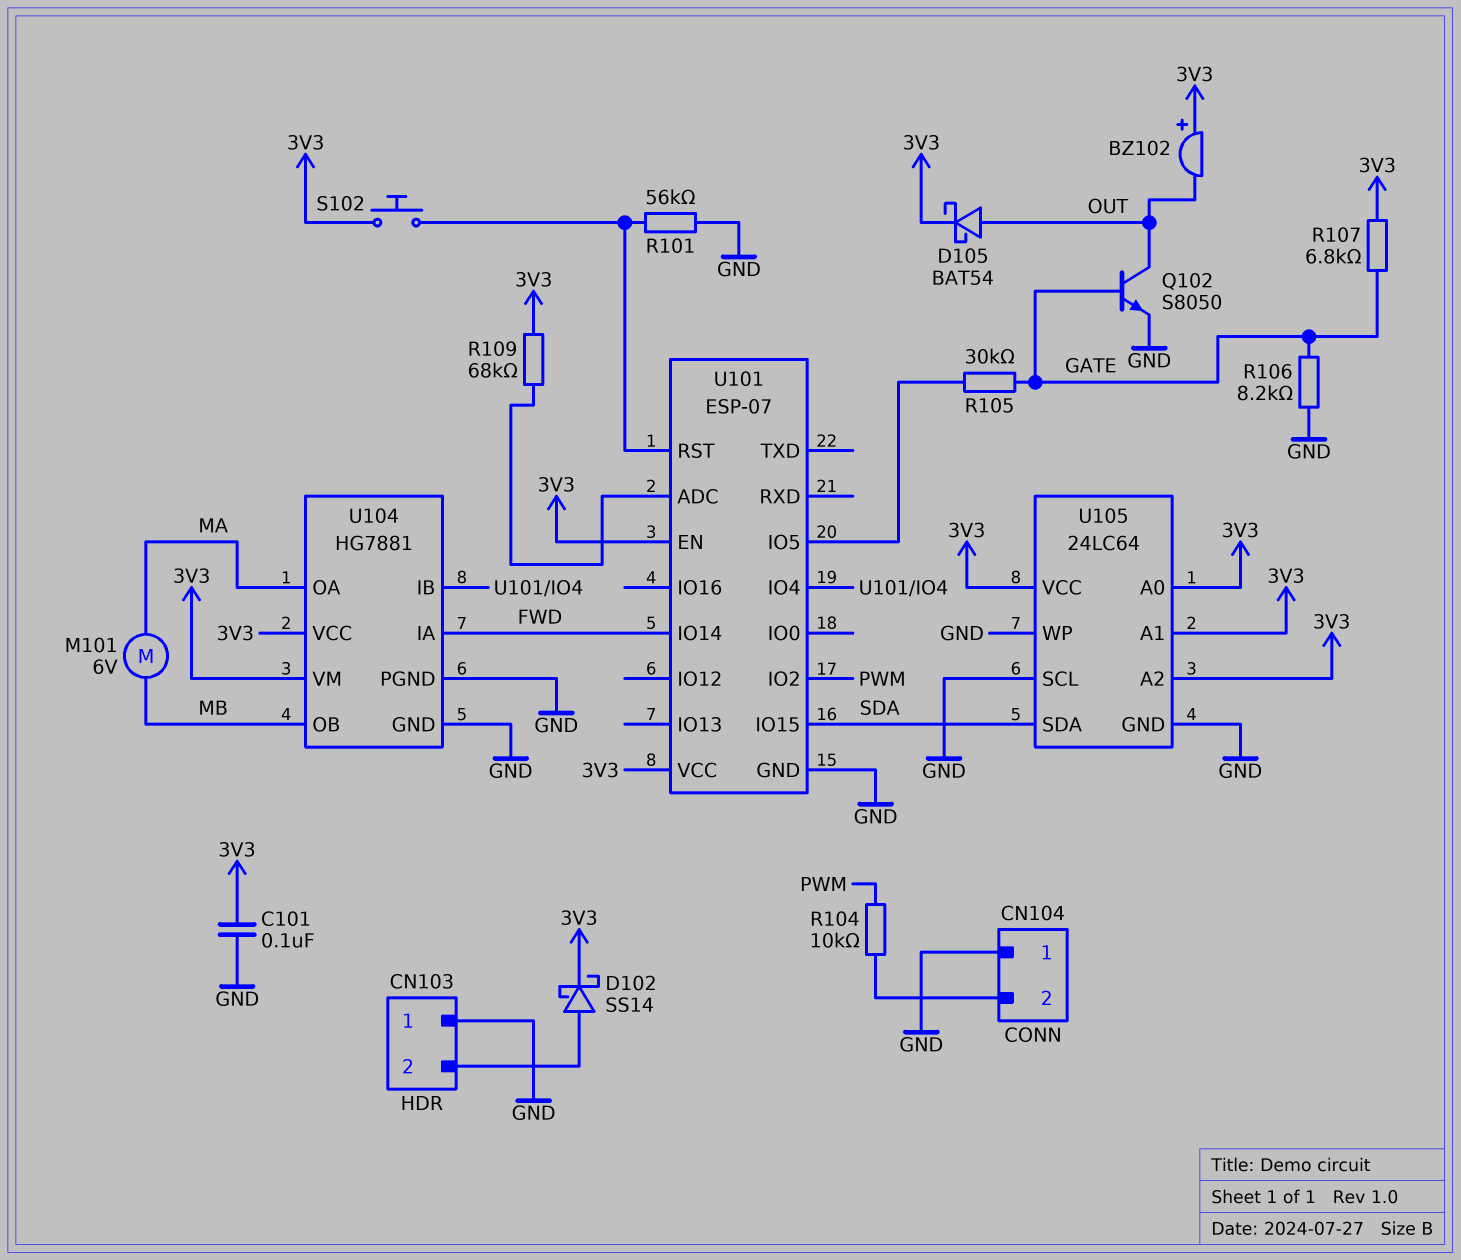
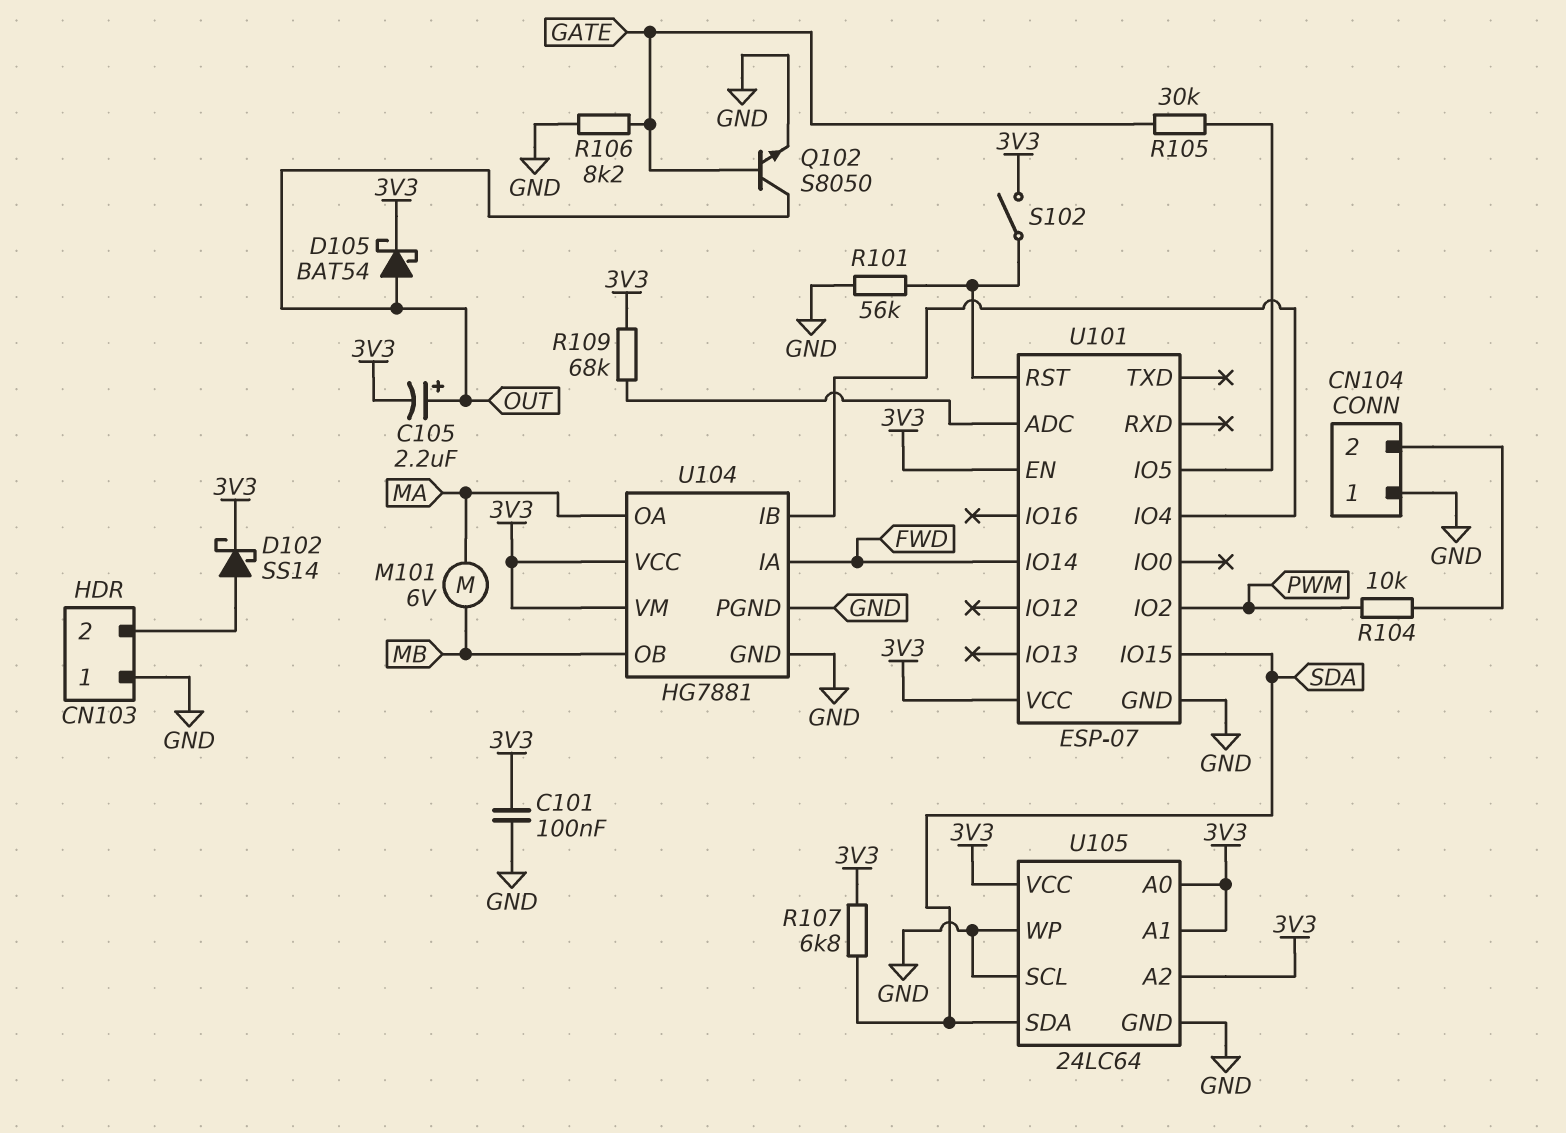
BZ102: buzzer (plus 3V3, minus OUT) -> none
C105: none -> 2.2uF (plus OUT, minus 3V3)
R107: 6.8k (3V3, GATE) -> 6.8k (3V3, SDA)
S102: button (3V3, U101/RST) -> switch (3V3, U101/RST)

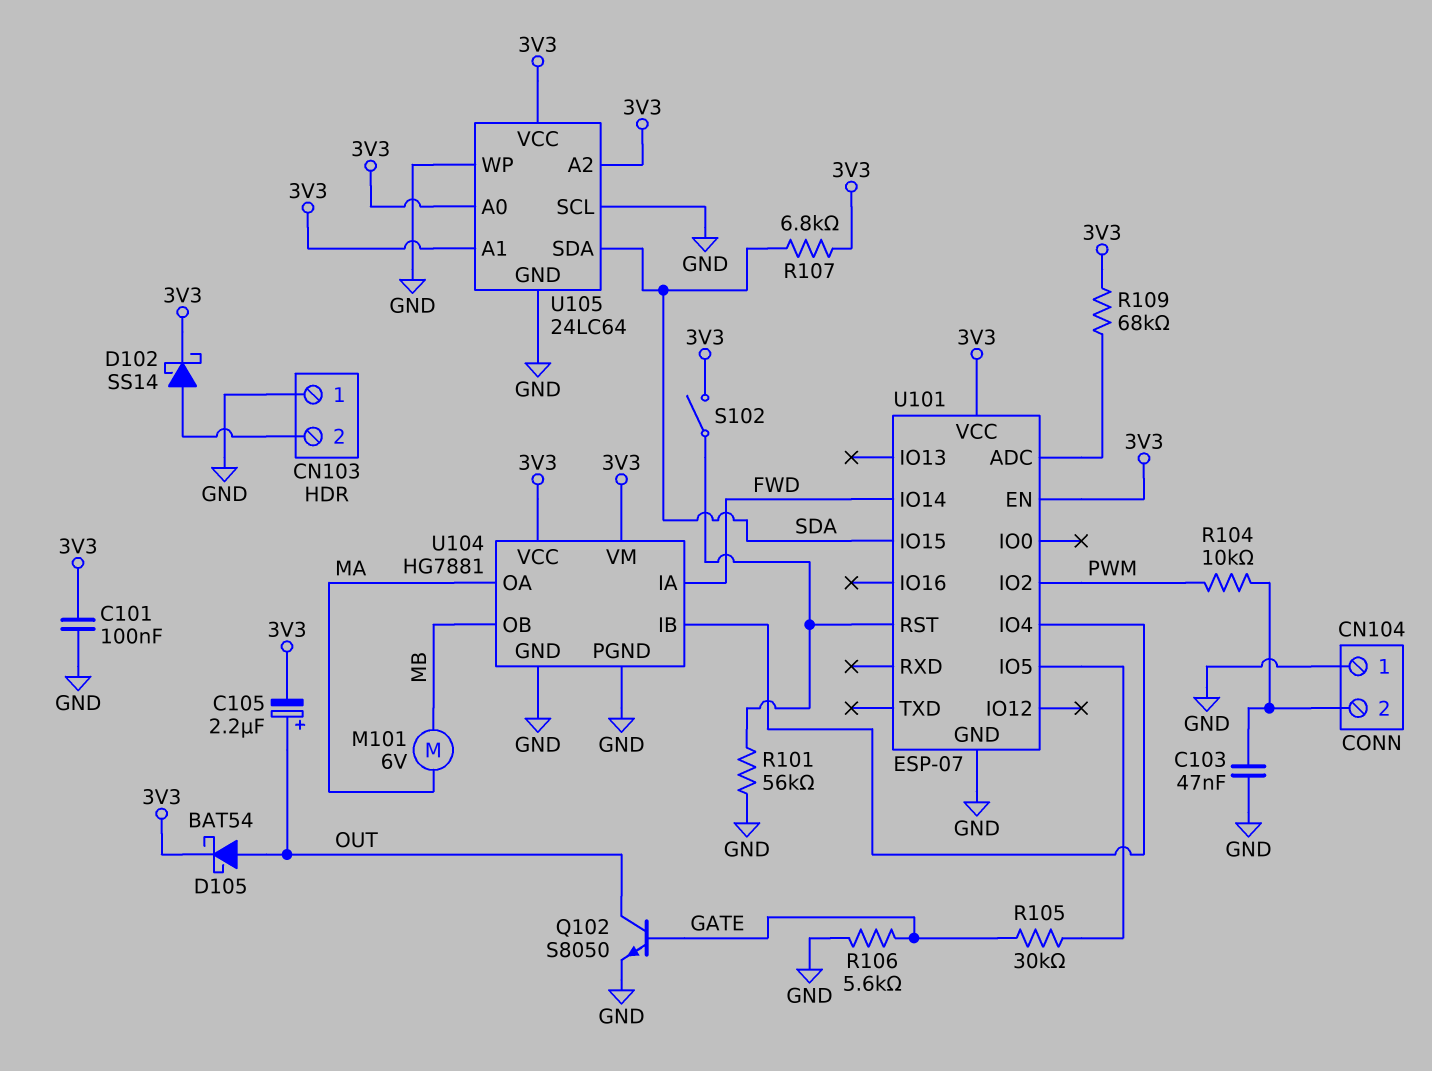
C103: none -> 47nF (CN104/2, GND)
R106: 8.2k (GATE, GND) -> 5.6k (GATE, GND)

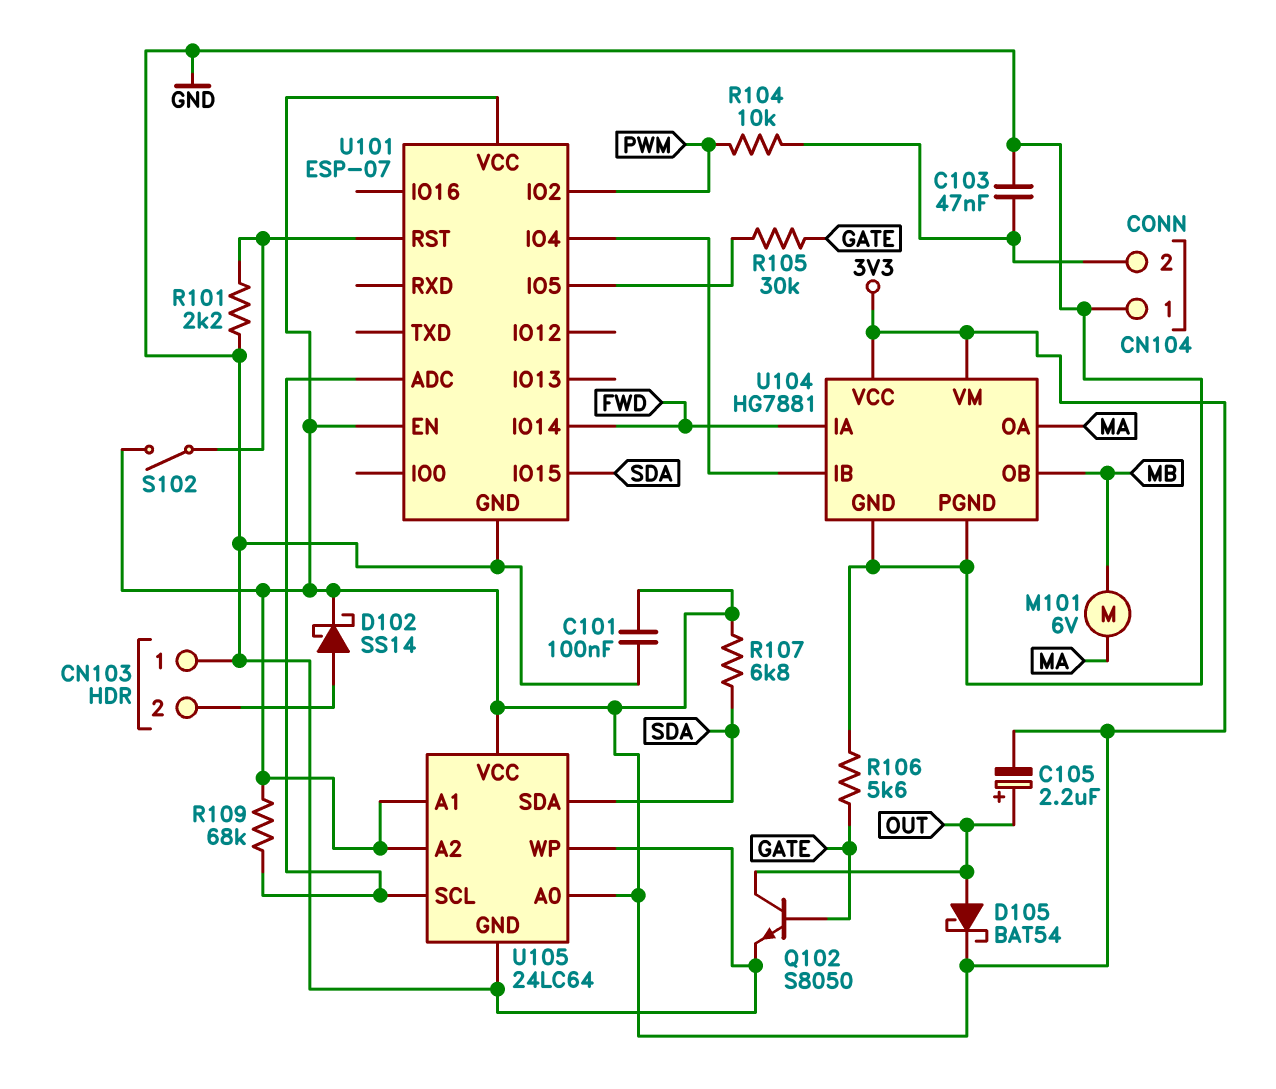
R101: 56k (GND, U101/RST) -> 2.2k (GND, U101/RST)
U105 pin SCL: GND -> U101/ADC

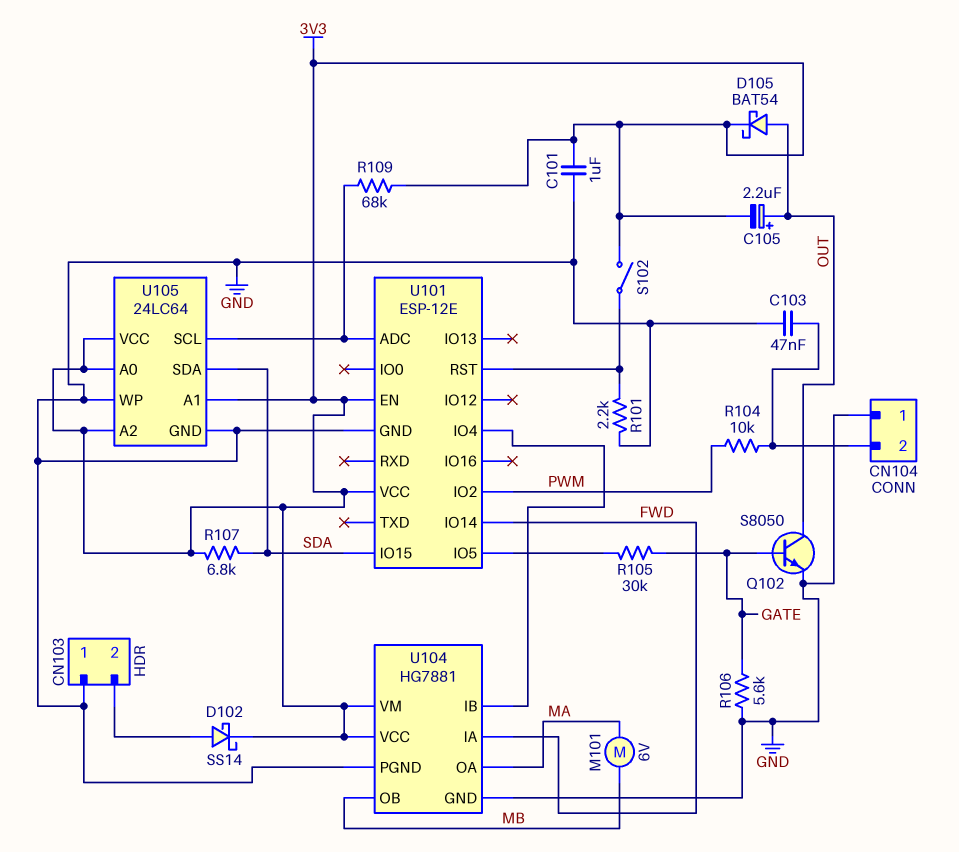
C101: 100nF (3V3, GND) -> 1uF (3V3, GND)
U101: ESP-07 -> ESP-12E

